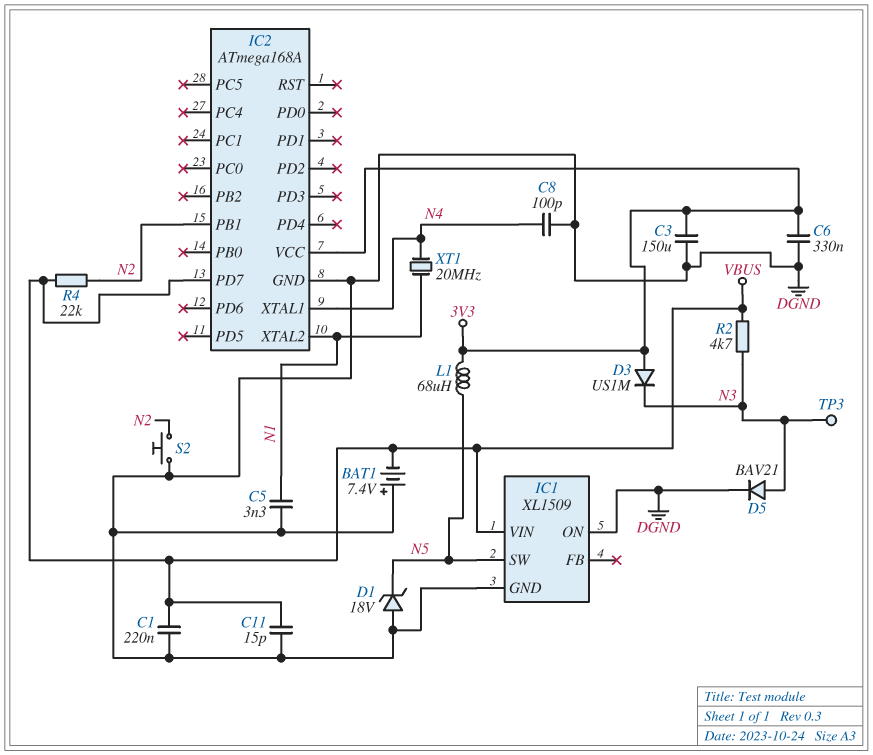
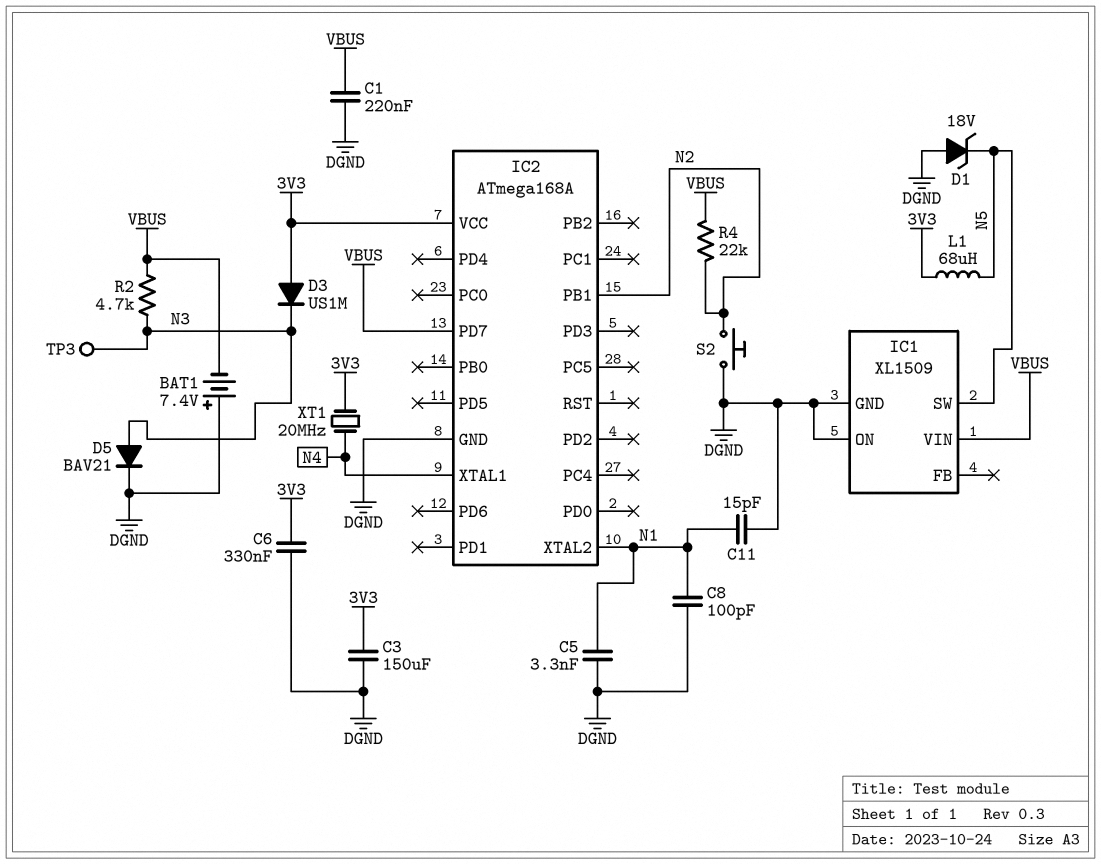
C8: 100pF (DGND, N4) -> 100pF (DGND, N1)
C11: 15pF (DGND, VBUS) -> 15pF (DGND, N1)
XT1: 20MHz (N1, N4) -> 20MHz (3V3, N4)

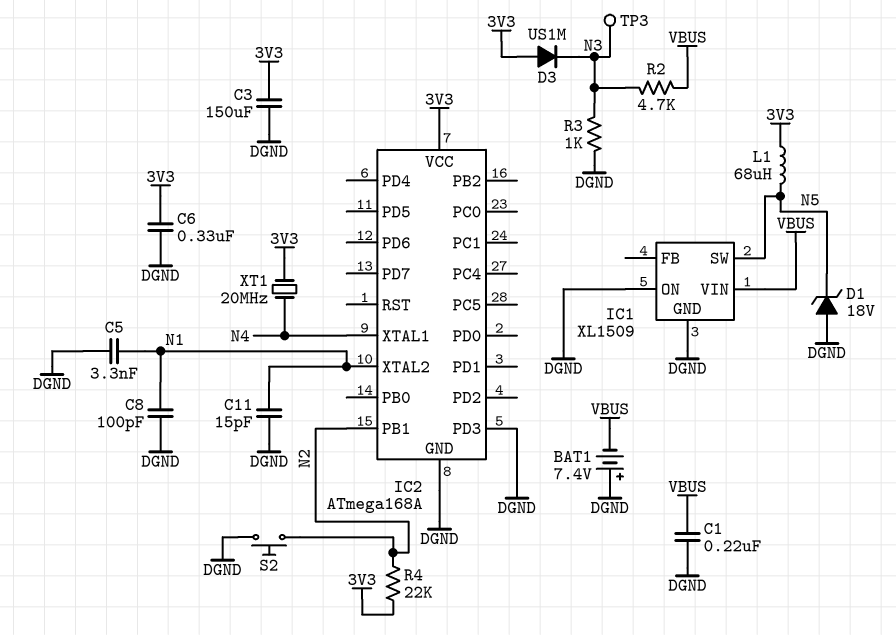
D5: diode BAV21 (A N3, K DGND) -> none
IC2 pin PD3: none -> DGND
IC2 pin PD7: VBUS -> none
R3: none -> 1k (DGND, N3)
R4: 22k (N2, VBUS) -> 22k (3V3, N2)

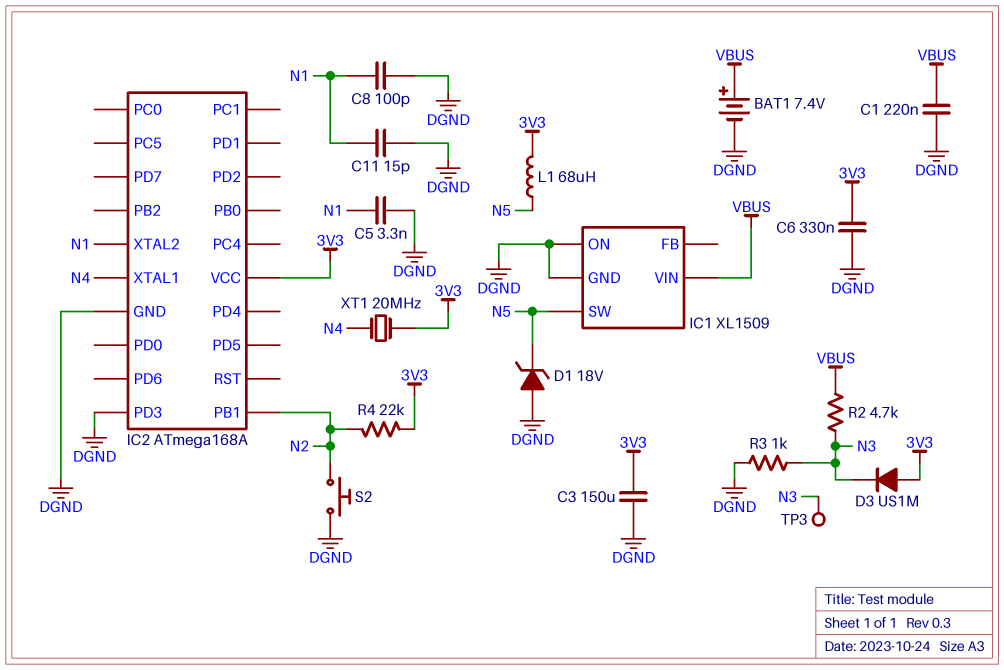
BAT1: 7.4V (plus DGND, minus VBUS) -> 7.4V (plus VBUS, minus DGND)

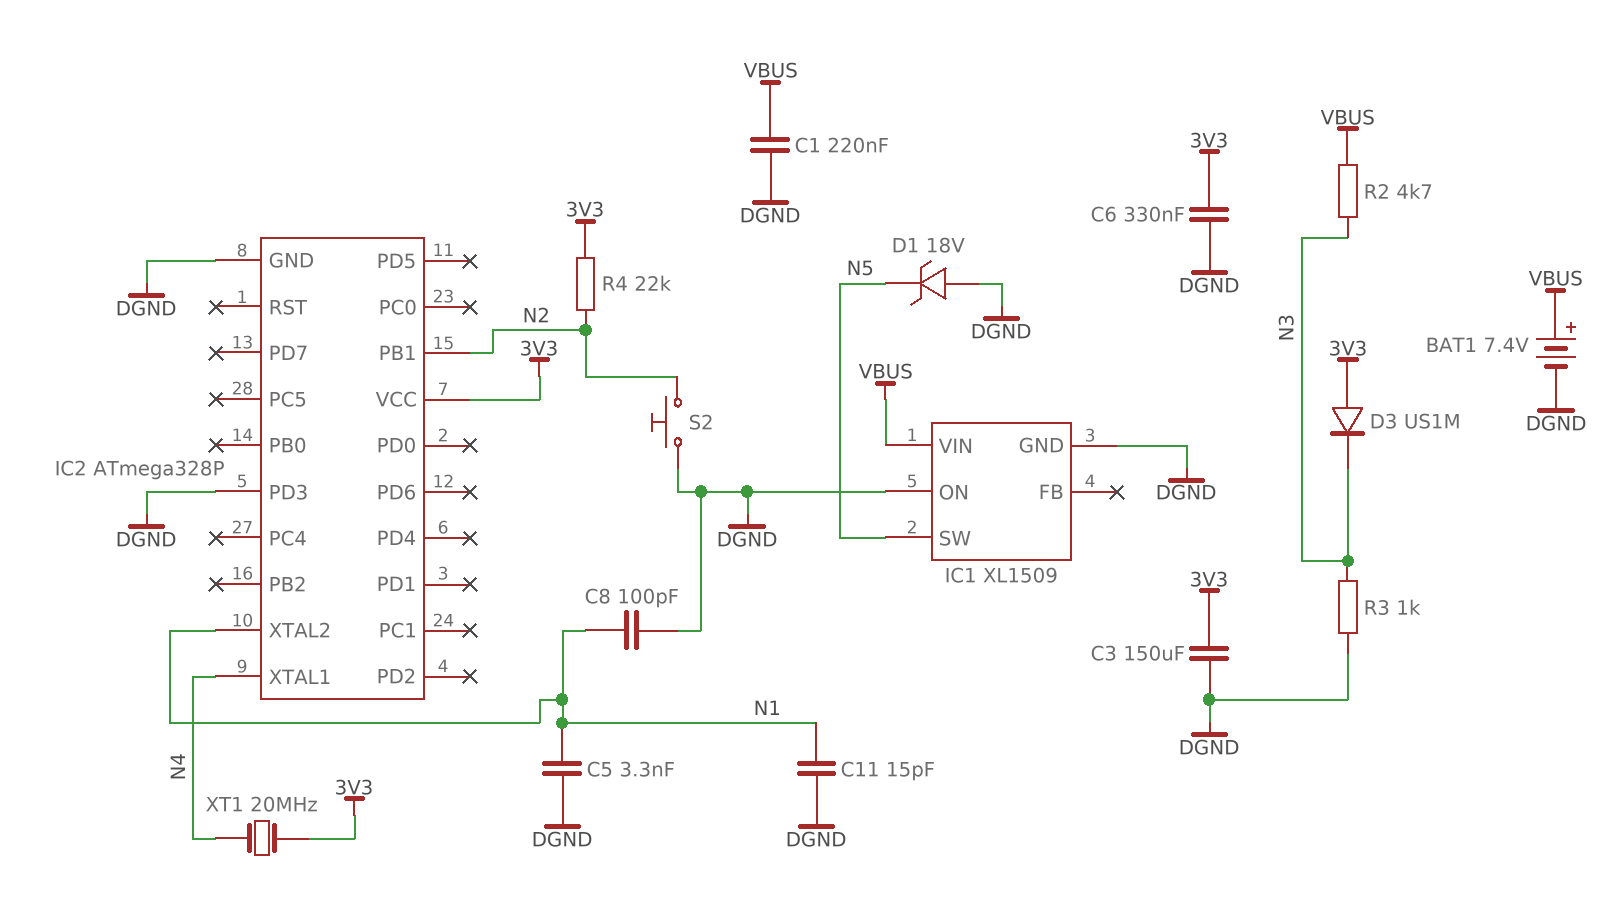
IC2: ATmega168A -> ATmega328P
L1: 68uH (3V3, N5) -> none
TP3: test point (N3) -> none

